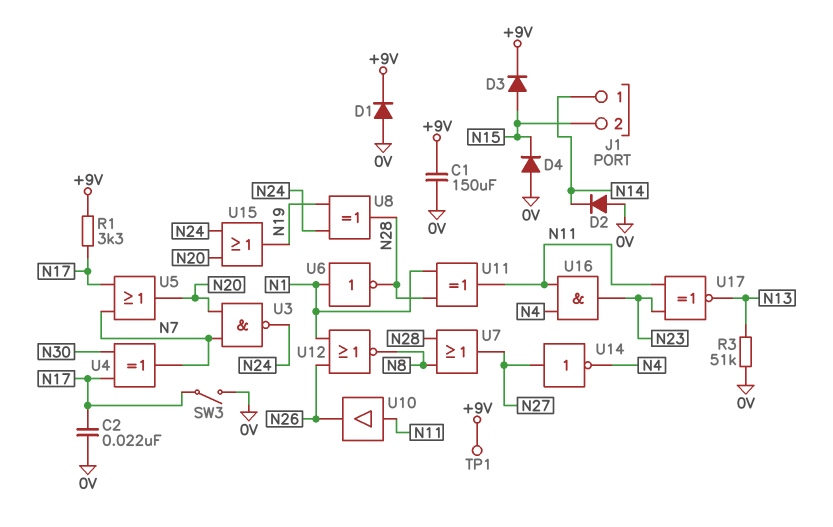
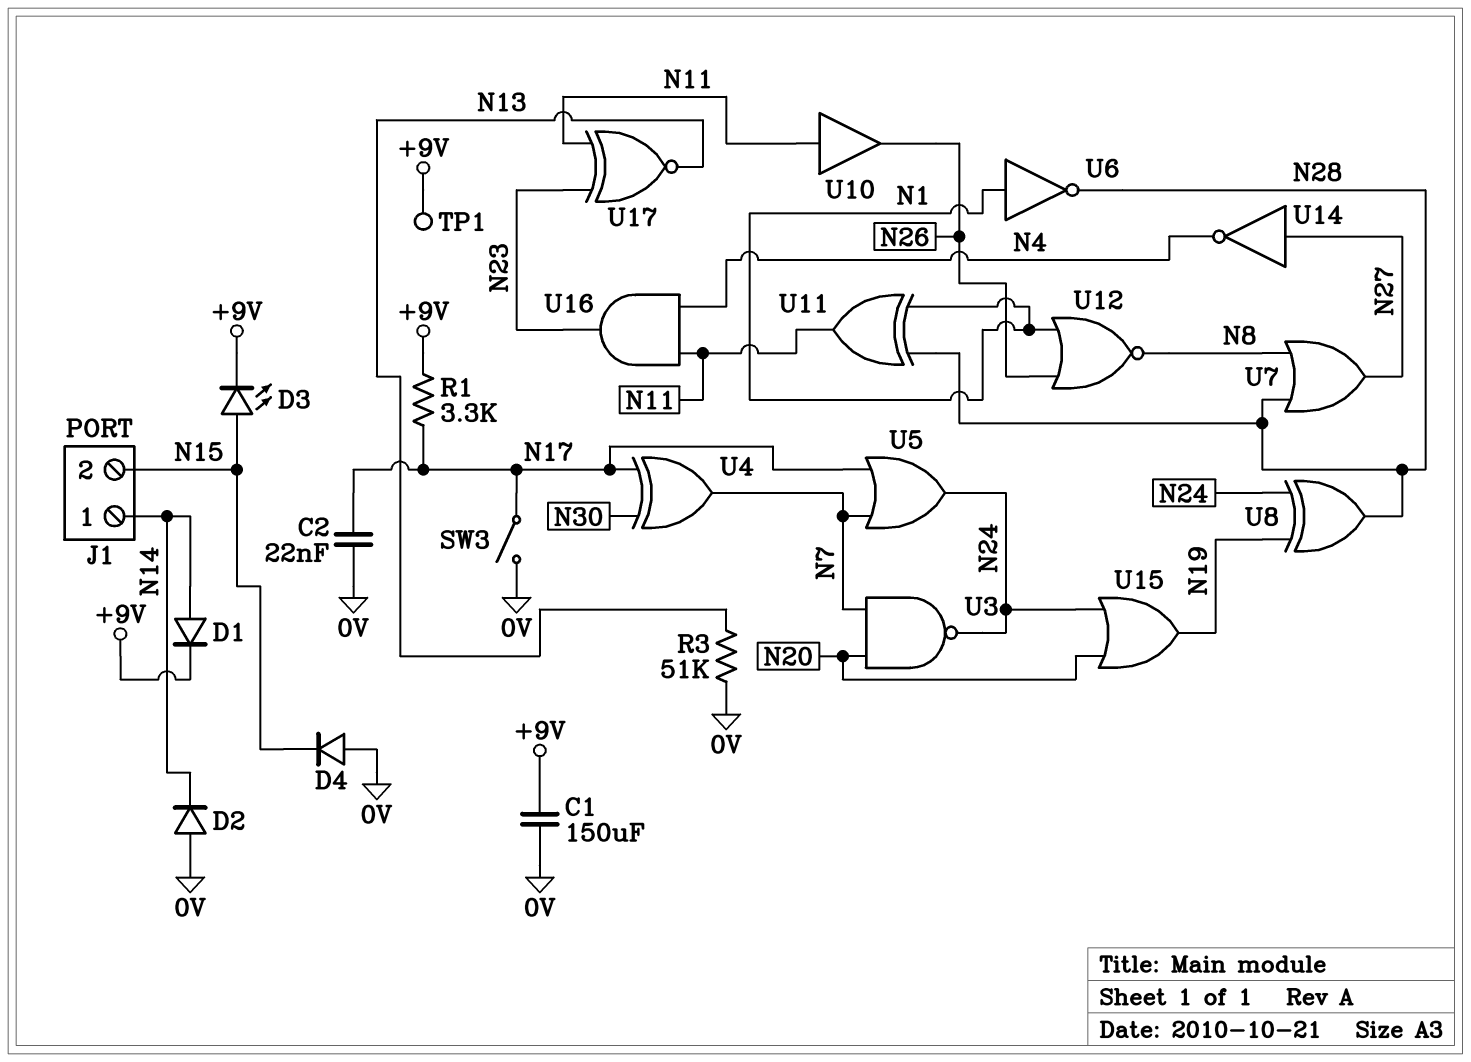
D1: diode (A 0V, K +9V) -> diode (A N14, K +9V)
D3: diode (A N15, K +9V) -> LED (A N15, K +9V)
U5: OR (in N7, in N17, out N20) -> OR (in N7, in N17, out N24)

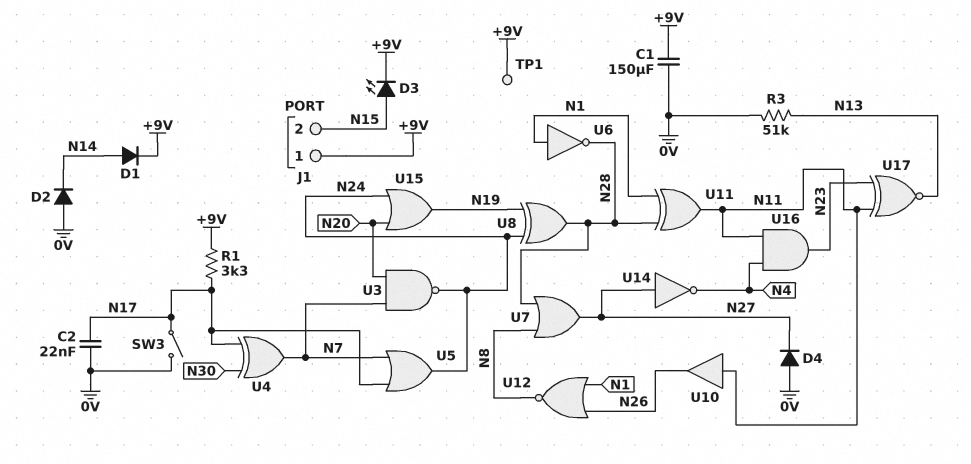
D4: diode (A 0V, K N15) -> diode (A 0V, K N27)
J1 pin 1: N14 -> +9V

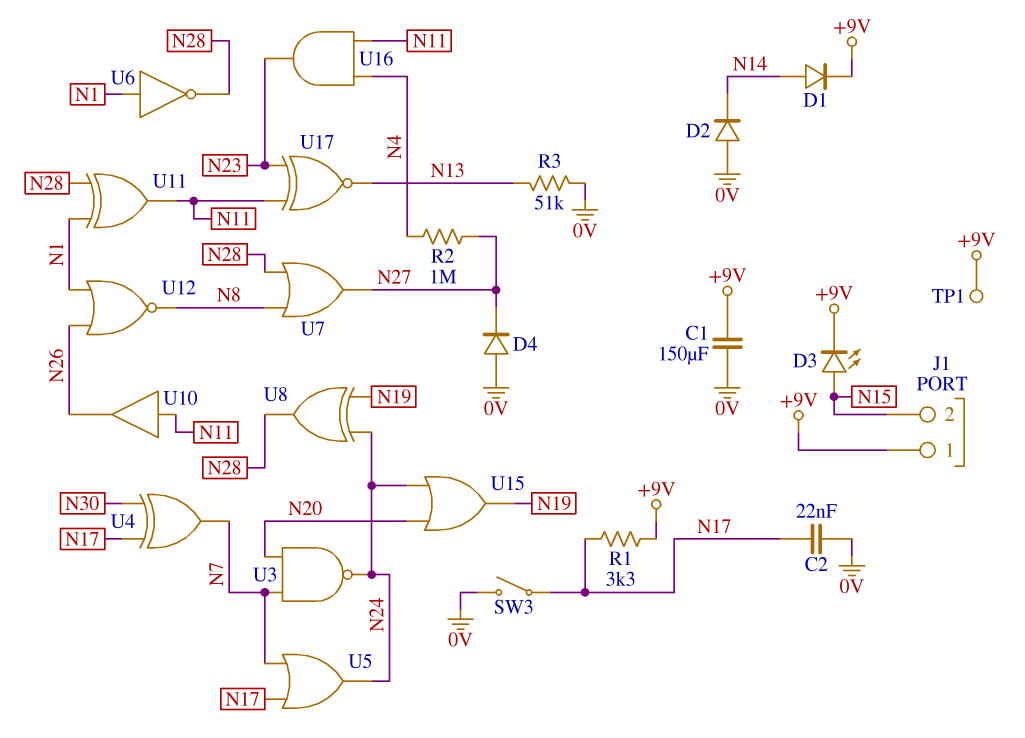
R2: none -> 1M (N4, N27)
U14: NOT (in N27, out N4) -> none

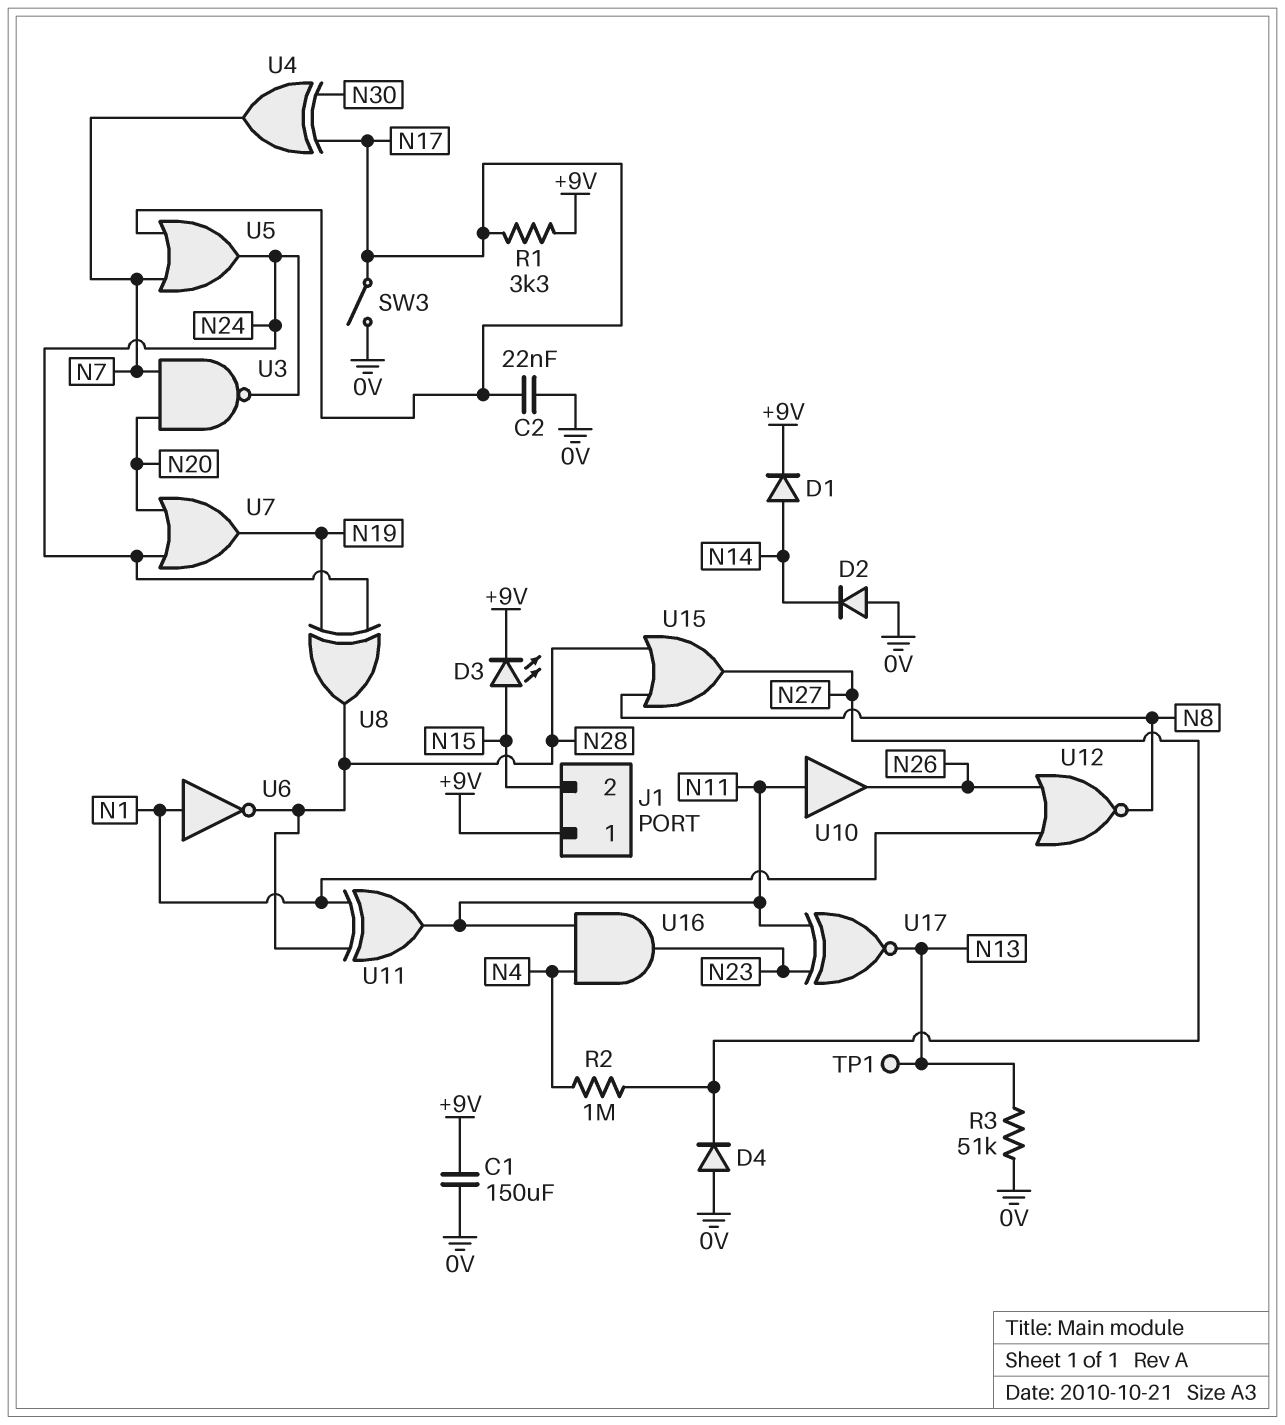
TP1: test point (+9V) -> test point (N13)
U7: OR (in N8, in N28, out N27) -> OR (in N20, in N24, out N19)
U15: OR (in N20, in N24, out N19) -> OR (in N8, in N28, out N27)

